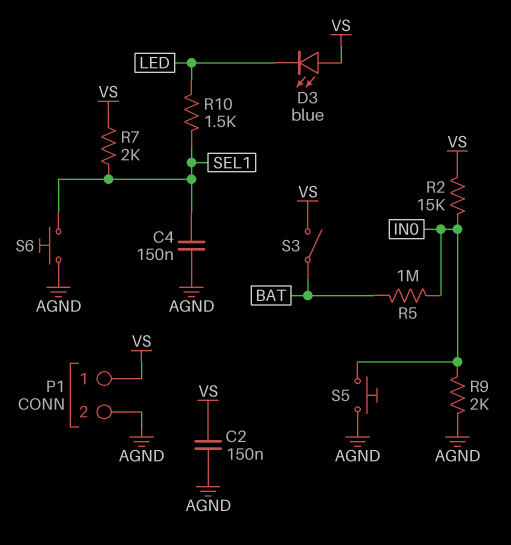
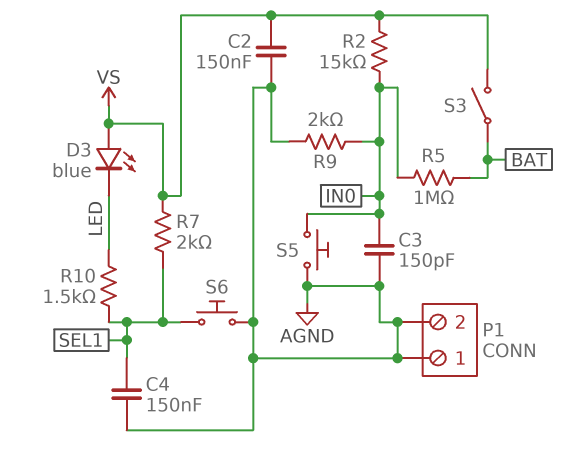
C3: none -> 150pF (AGND, IN0)
P1 pin 1: VS -> AGND

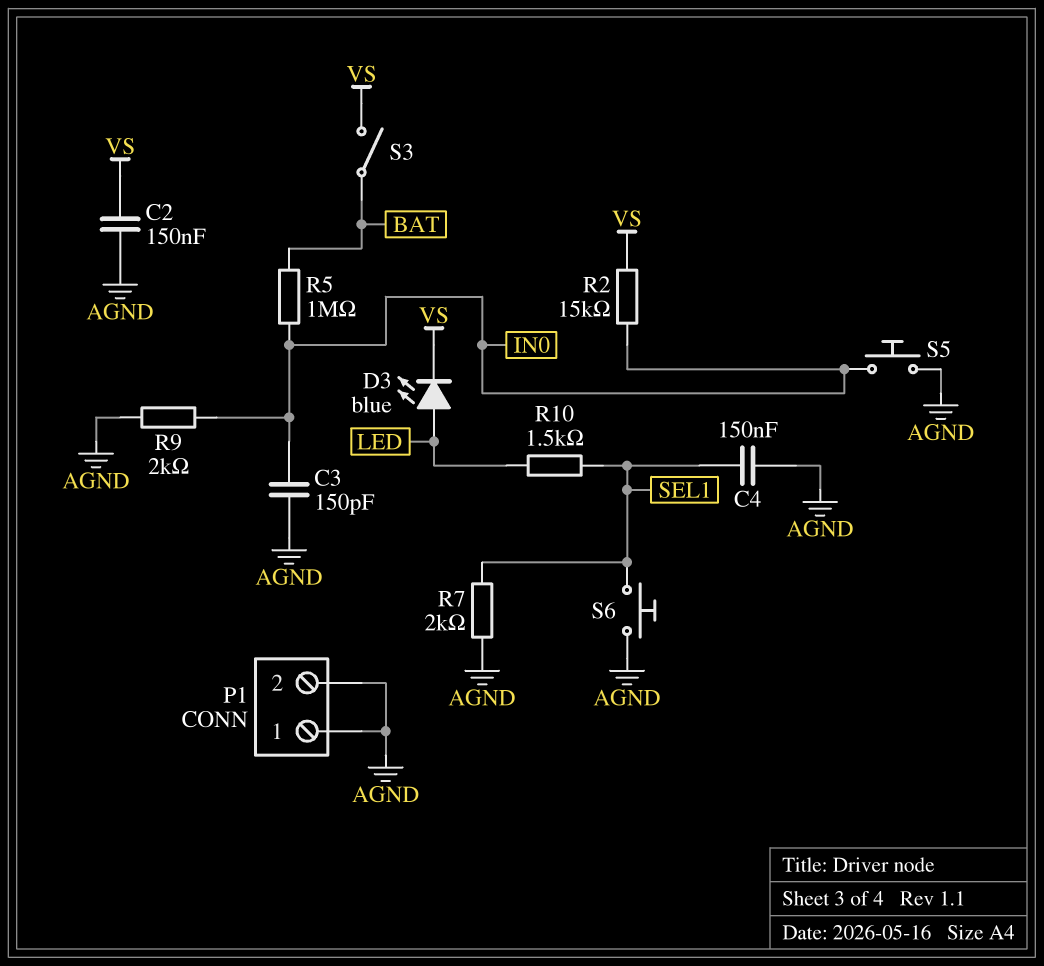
D3: LED blue (A VS, K LED) -> LED blue (A LED, K VS)
R7: 2k (SEL1, VS) -> 2k (AGND, SEL1)

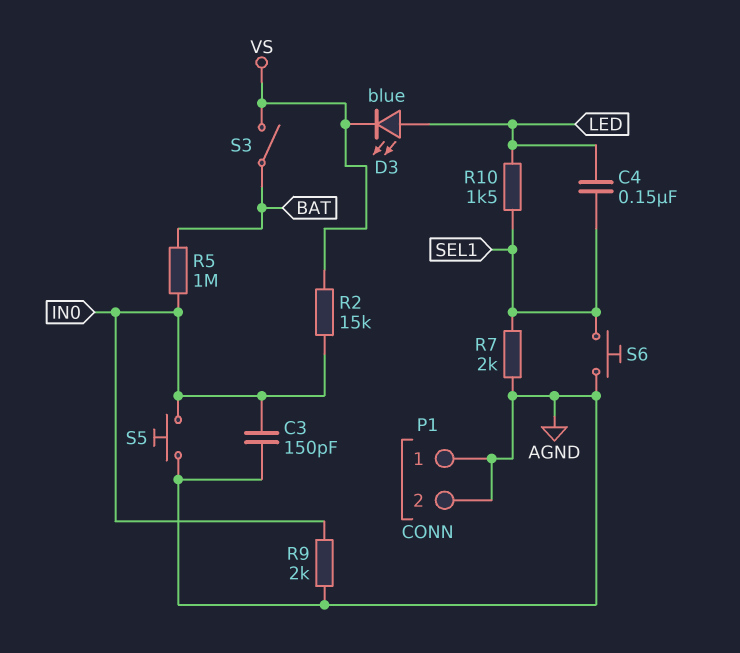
C2: 150nF (AGND, VS) -> none
C4: 150nF (AGND, SEL1) -> 150nF (LED, SEL1)

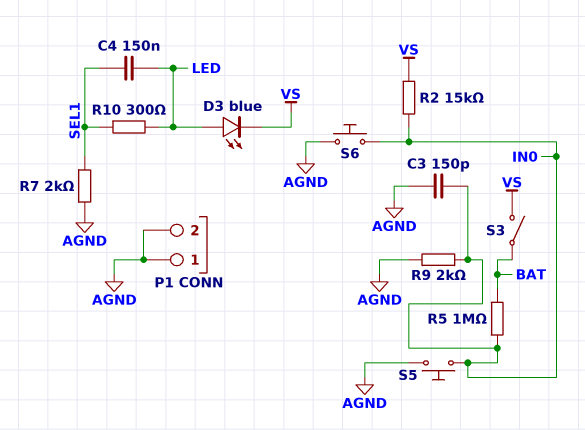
R10: 1.5k (LED, SEL1) -> 300 (LED, SEL1)
S6: button (AGND, SEL1) -> button (AGND, IN0)

